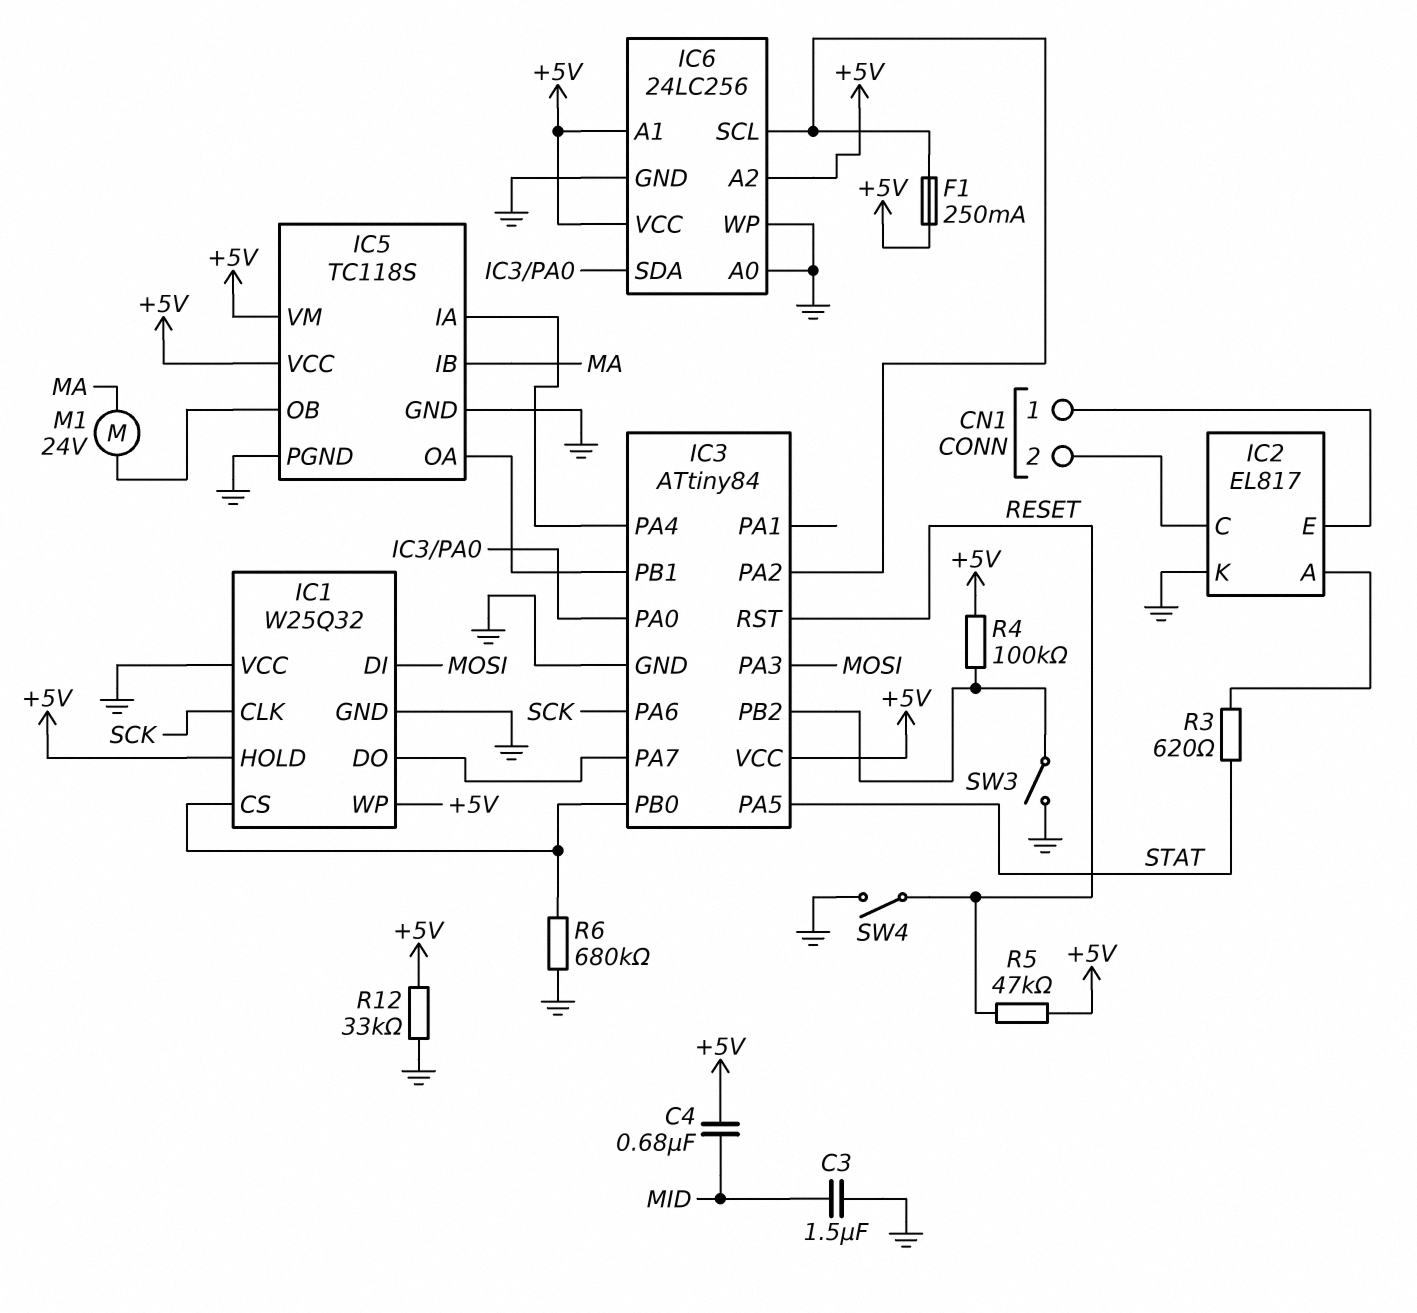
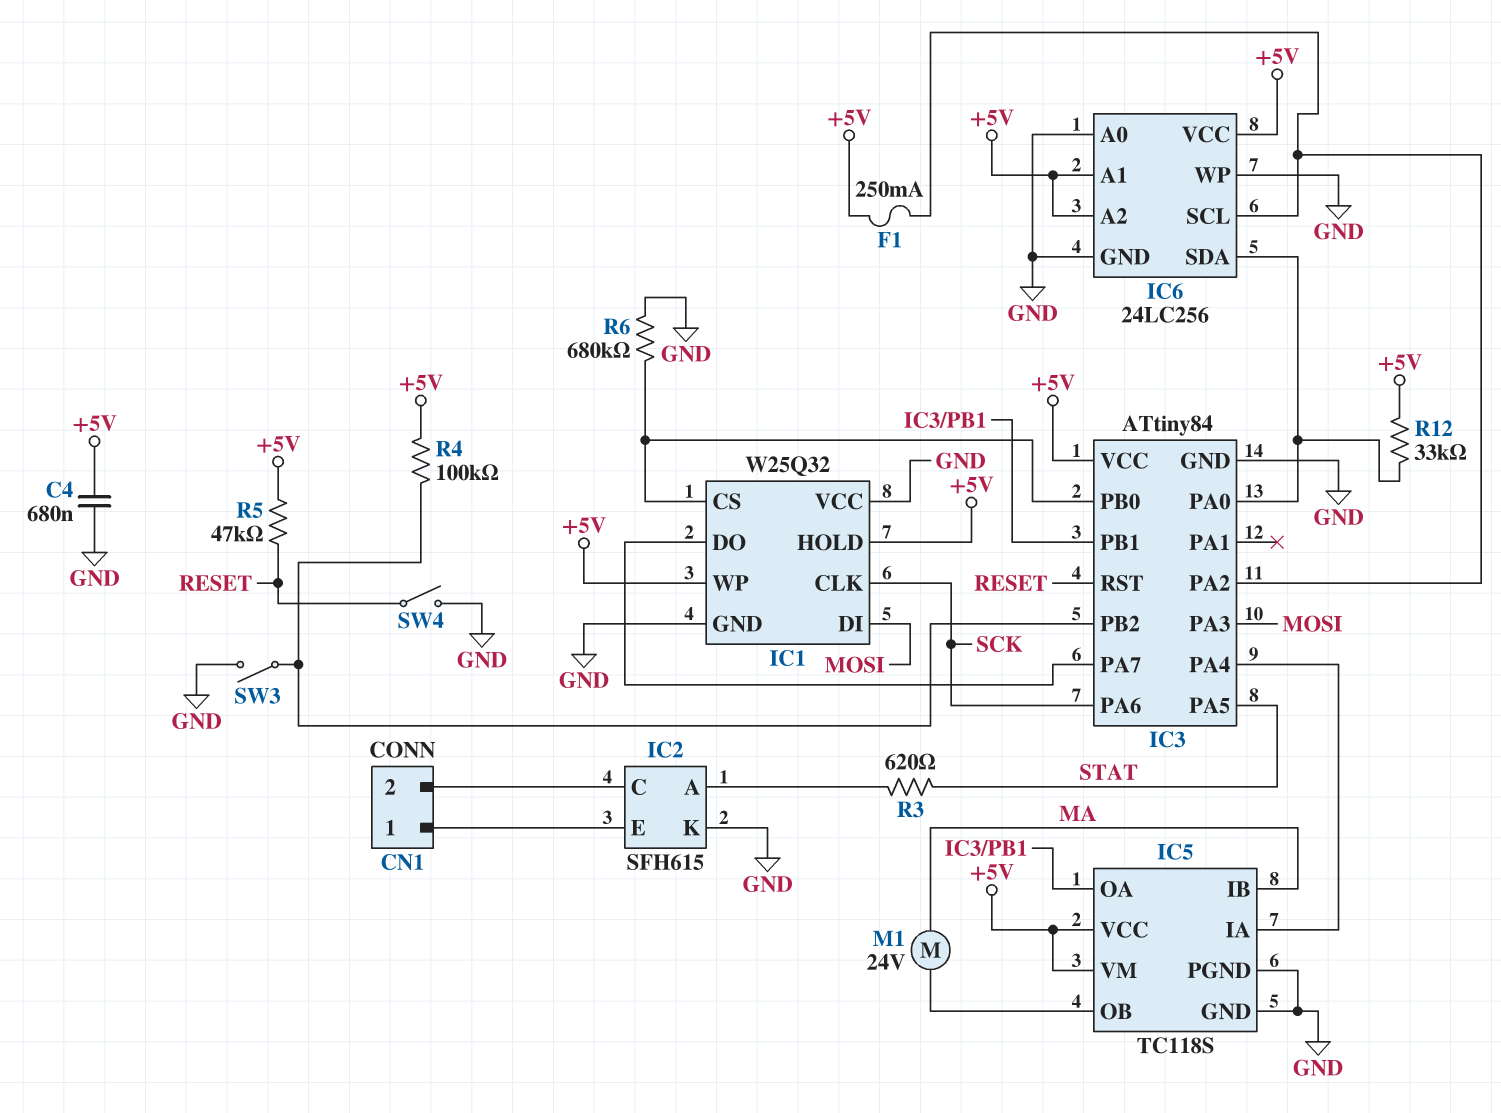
C3: 1.5uF (GND, MID) -> none
C4: 680nF (+5V, MID) -> 680nF (+5V, GND)
IC2: EL817 -> SFH615
R12: 33k (+5V, GND) -> 33k (+5V, IC3/PA0)

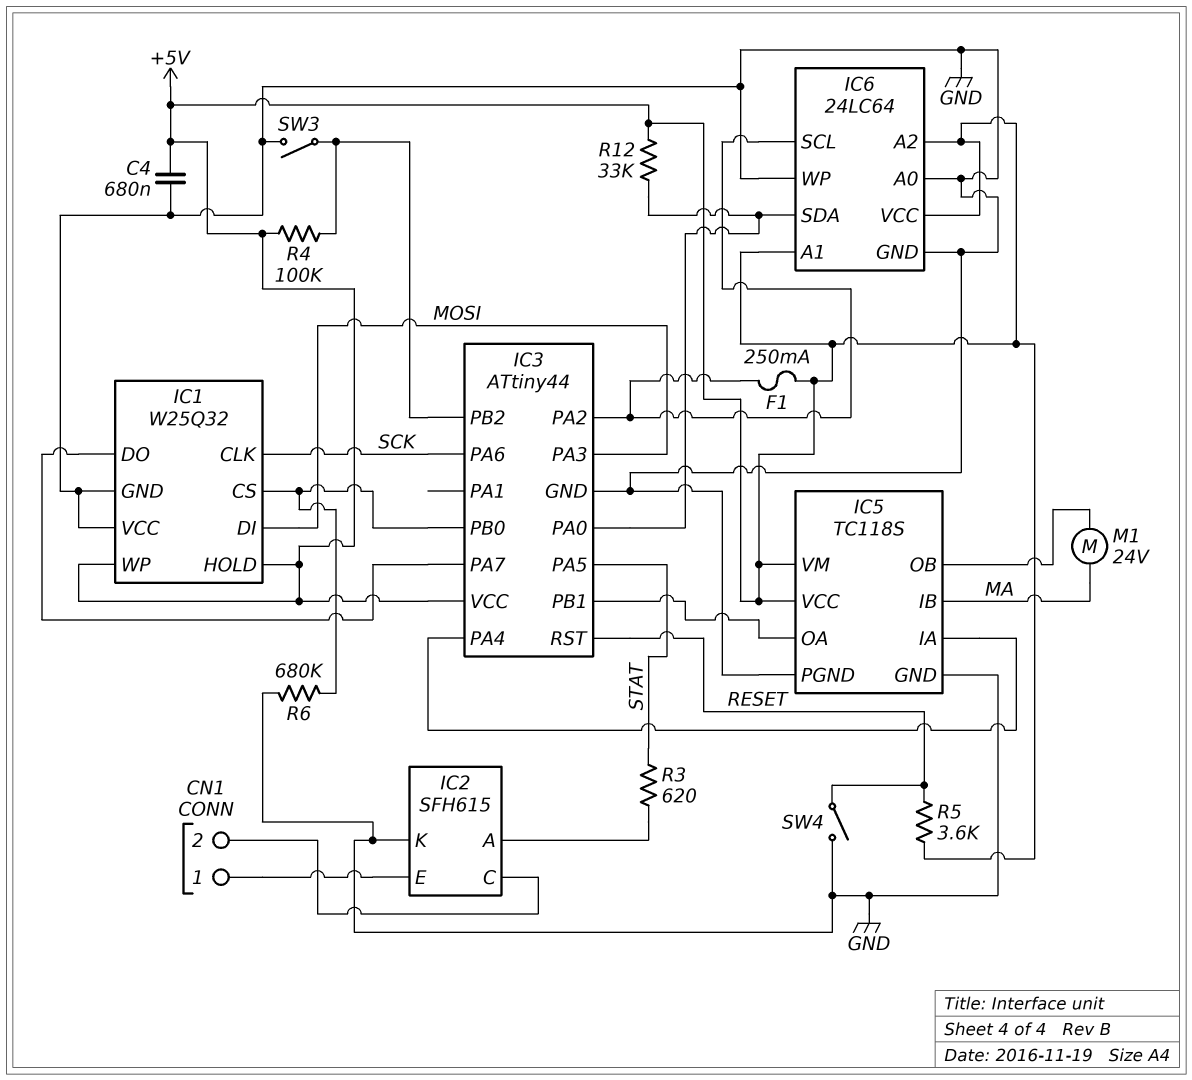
IC3: ATtiny84 -> ATtiny44
IC6: 24LC256 -> 24LC64
R5: 47k (+5V, RESET) -> 3.6k (+5V, RESET)

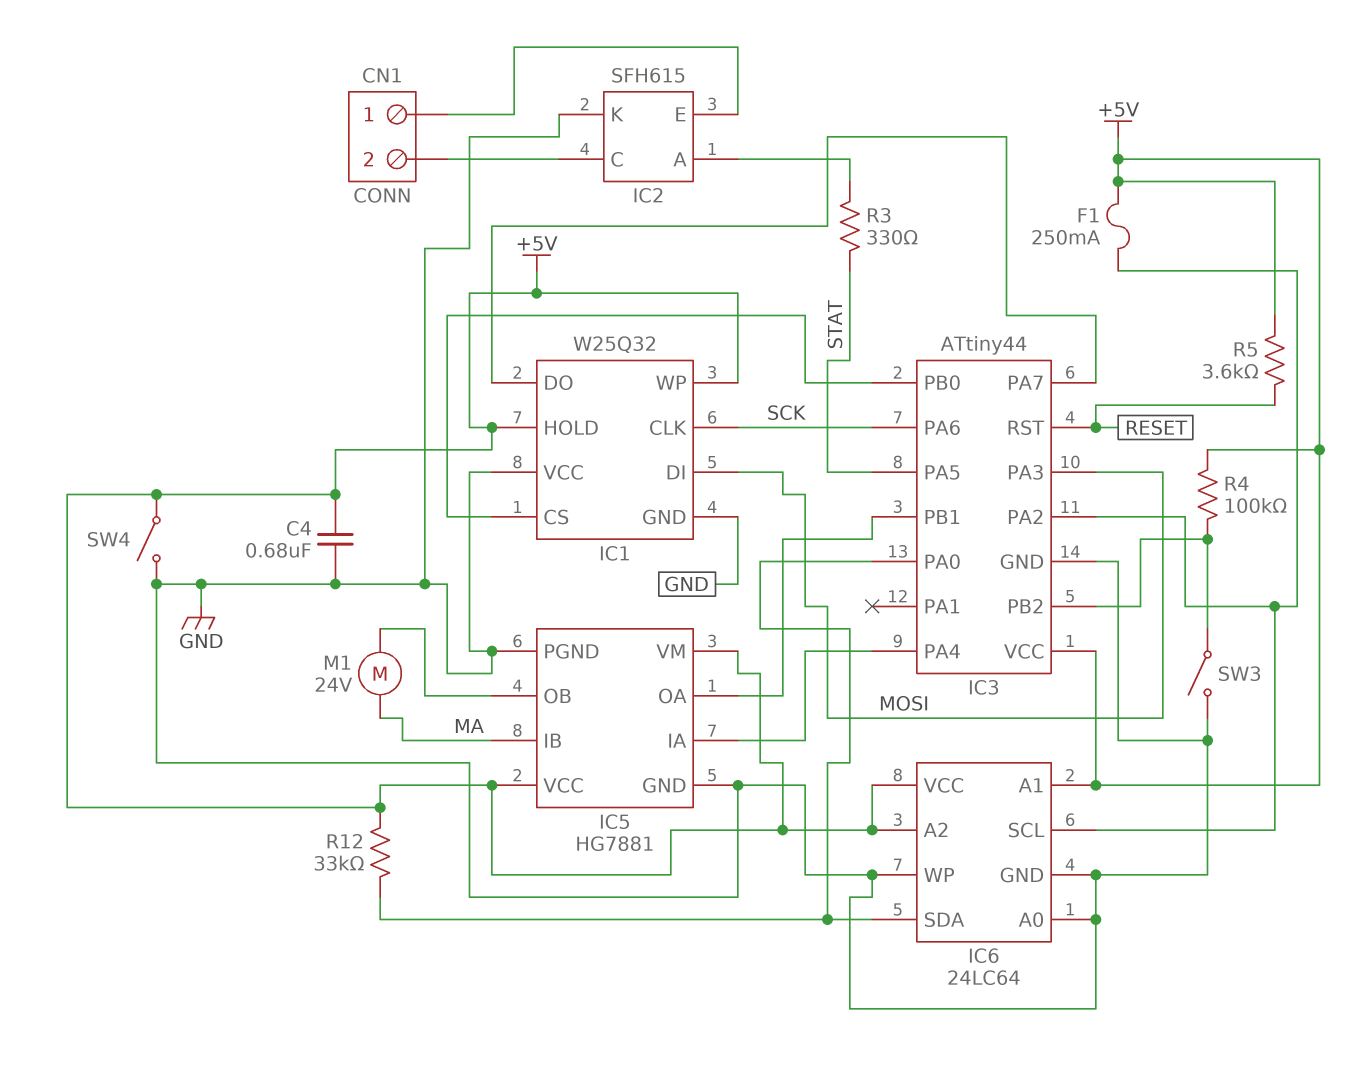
IC5: TC118S -> HG7881
R3: 620 (IC2/A, STAT) -> 330 (IC2/A, STAT)
R6: 680k (GND, IC1/CS) -> none
SW4: switch (GND, RESET) -> switch (+5V, GND)

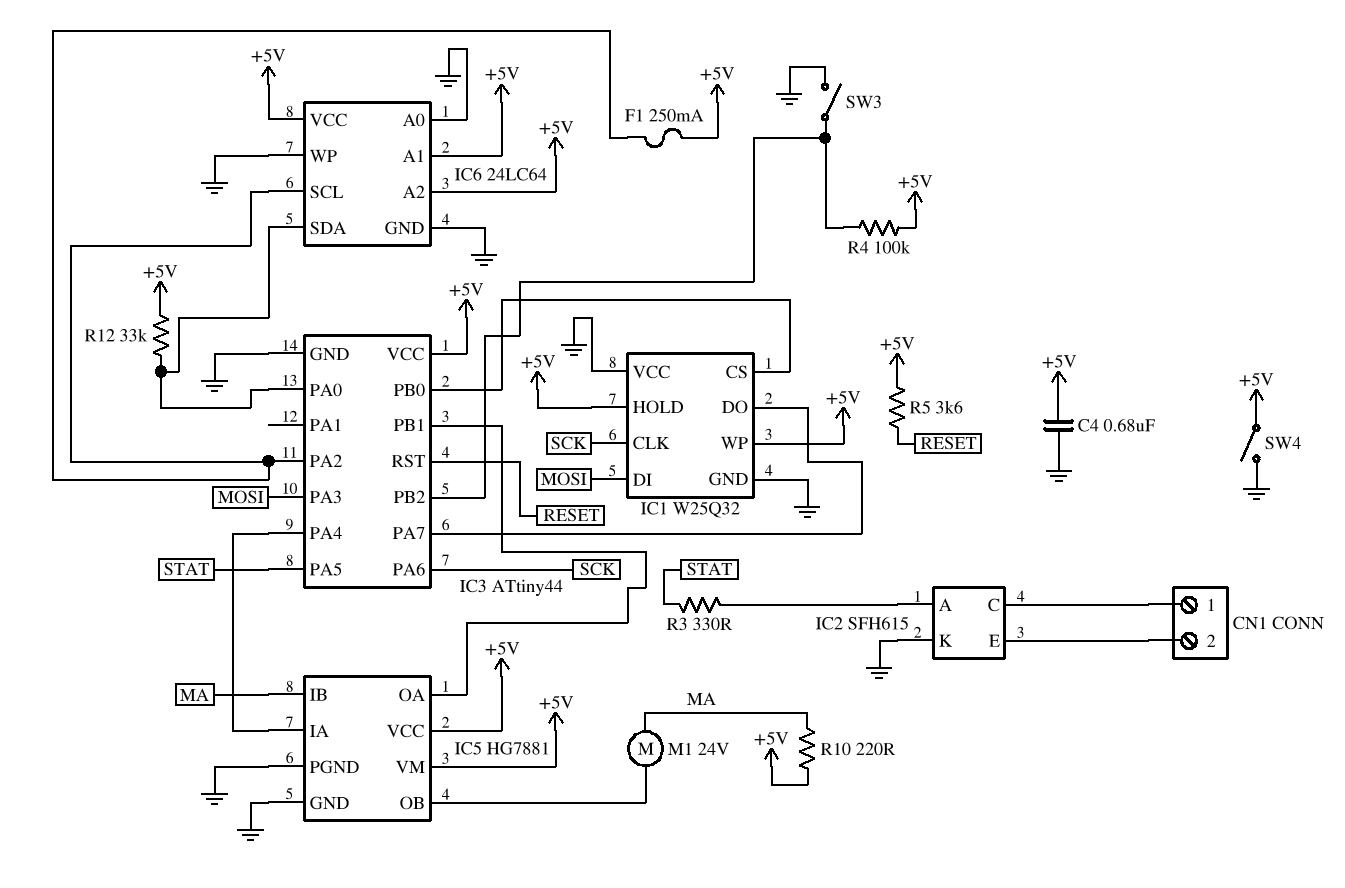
IC2 pin C: CN1/2 -> CN1/1
IC2 pin E: CN1/1 -> CN1/2
R10: none -> 220 (+5V, MA)

